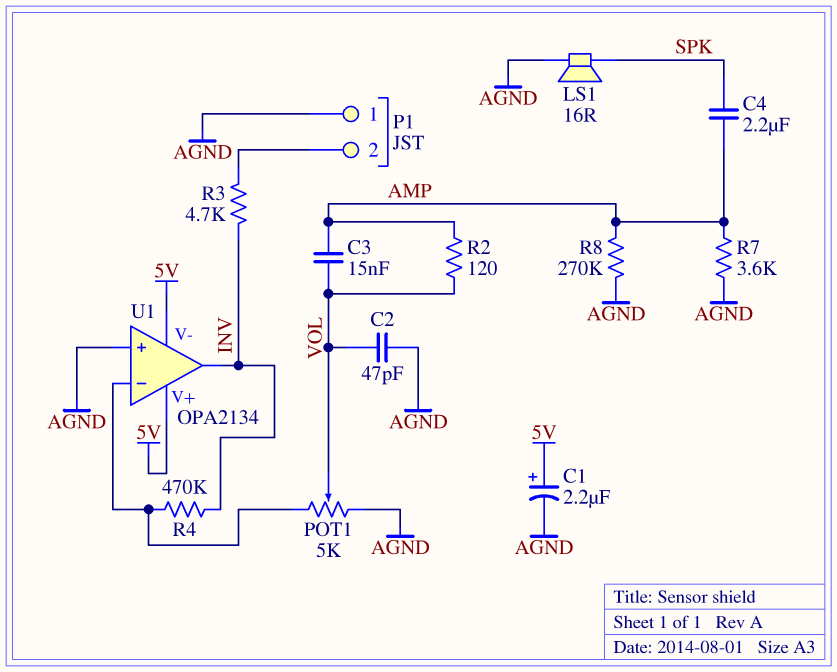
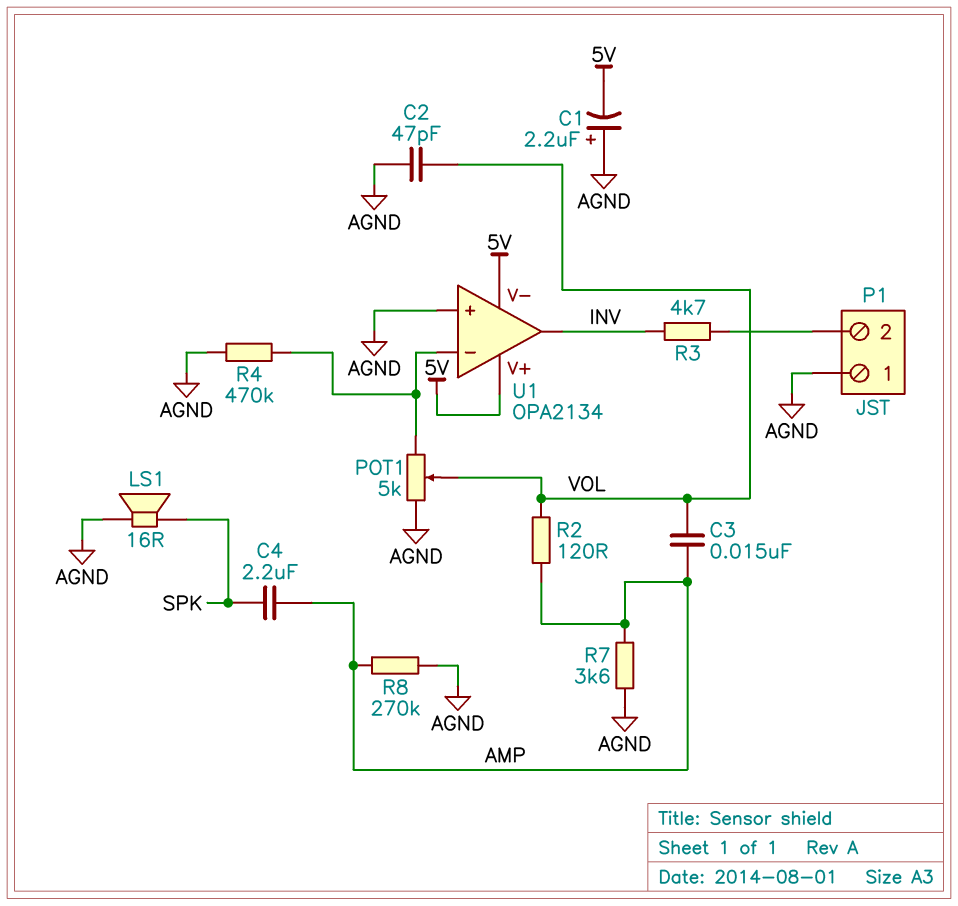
C1: 2.2uF (plus 5V, minus AGND) -> 2.2uF (plus AGND, minus 5V)
R4: 470k (INV, U1/in-) -> 470k (AGND, U1/in-)

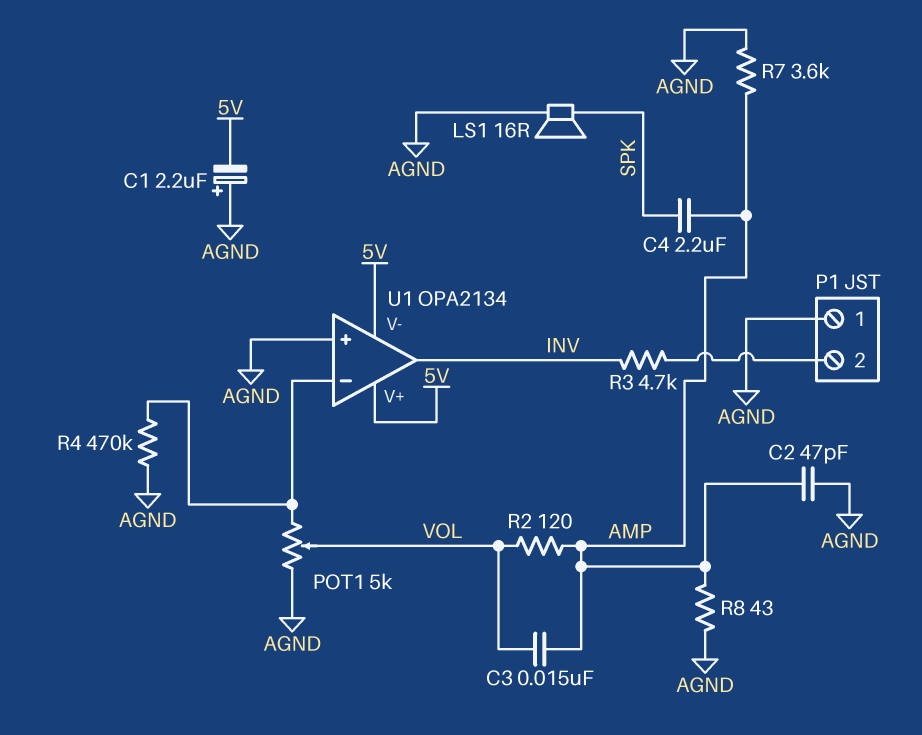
C2: 47pF (AGND, VOL) -> 47pF (AGND, AMP)
R8: 270k (AGND, AMP) -> 43 (AGND, AMP)

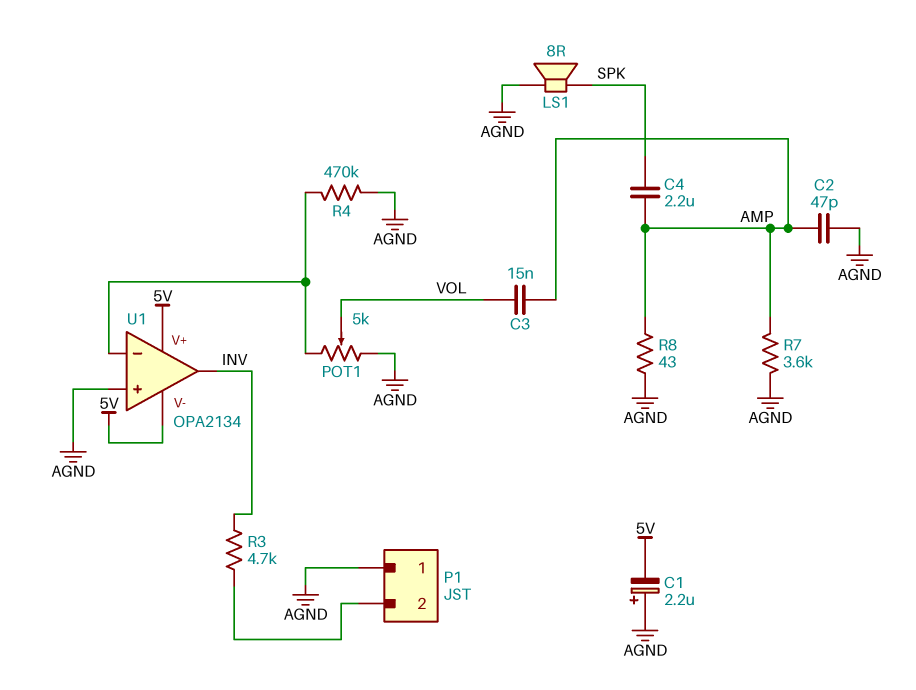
LS1: speaker 16R (AGND, SPK) -> speaker 8R (AGND, SPK)
R2: 120 (AMP, VOL) -> none

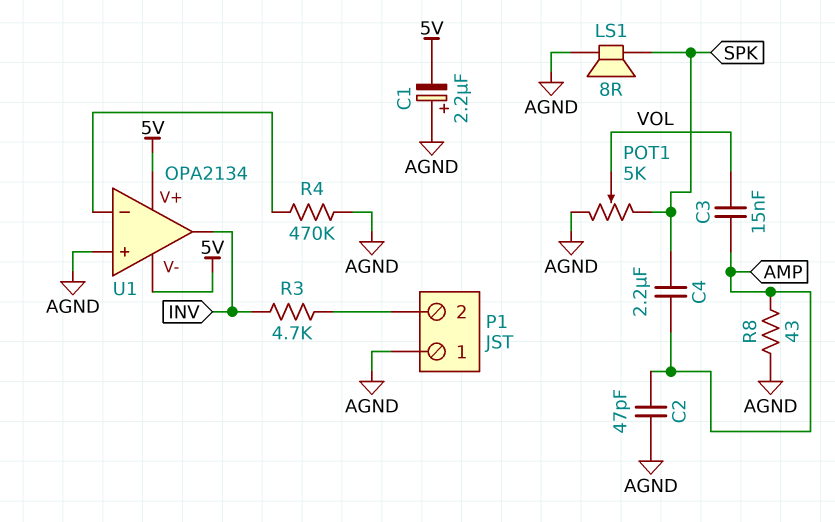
POT1: 5k (AGND, U1/in-, wiper VOL) -> 5k (AGND, SPK, wiper VOL)
R7: 3.6k (AGND, AMP) -> none

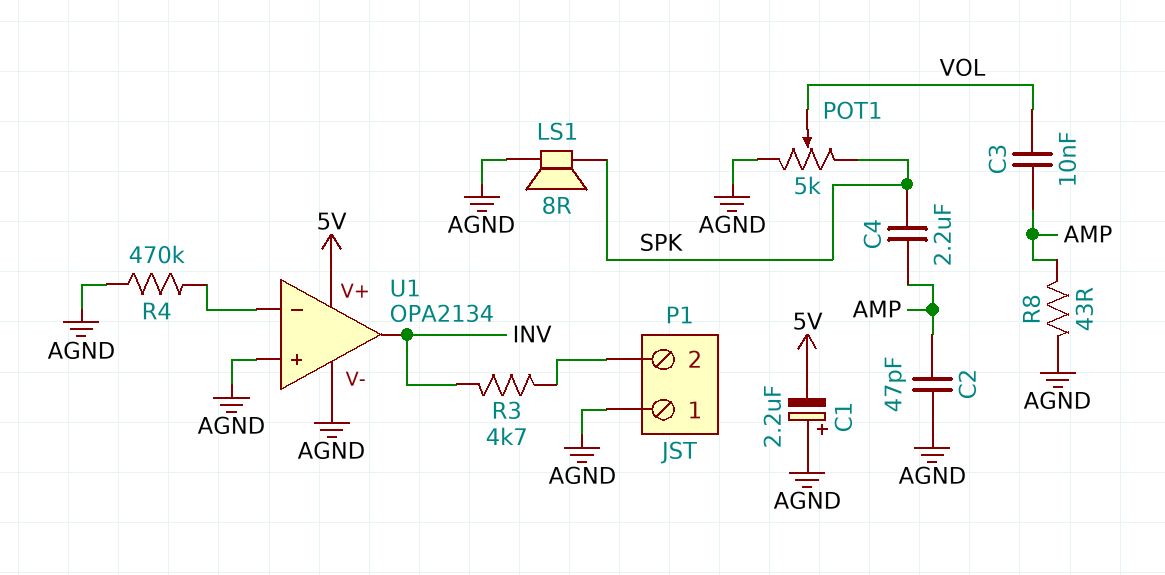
C3: 15nF (AMP, VOL) -> 10nF (AMP, VOL)
U1 pin V-: 5V -> AGND

